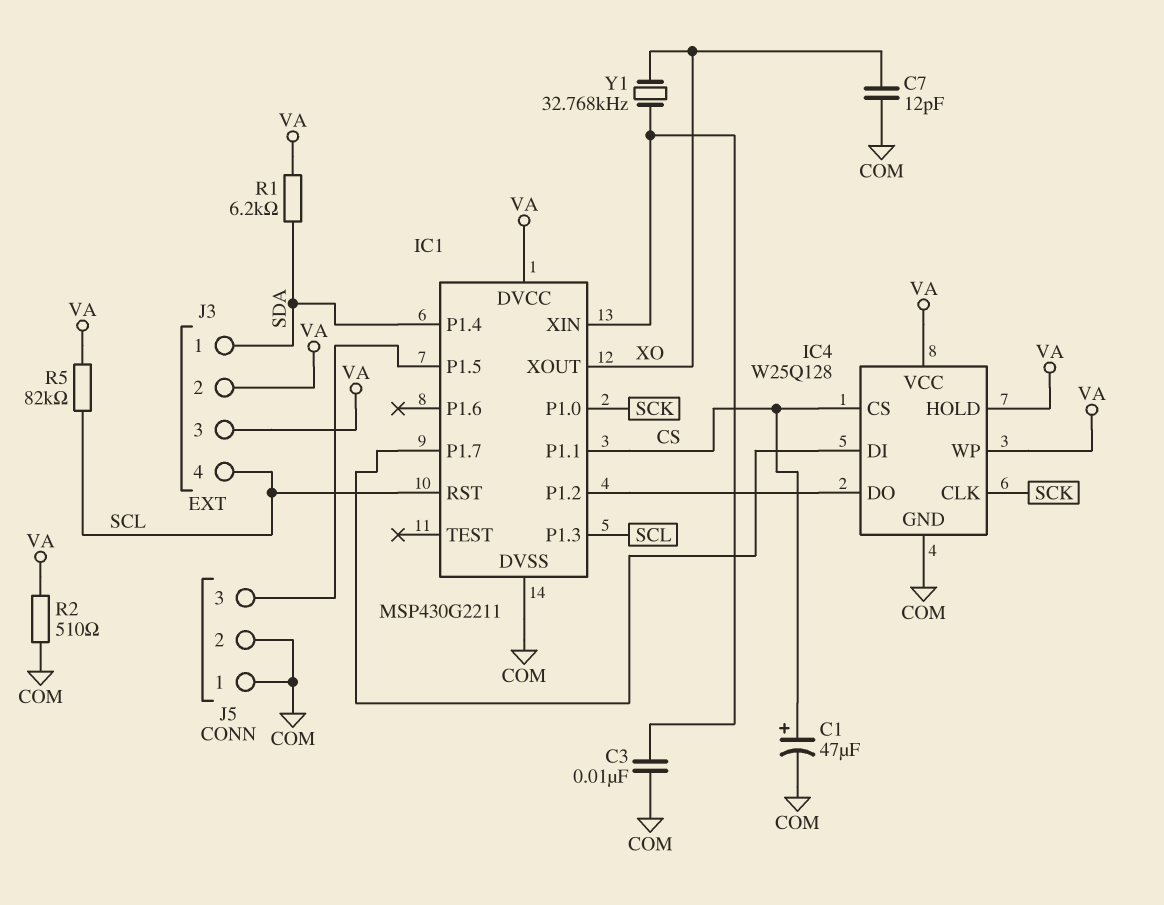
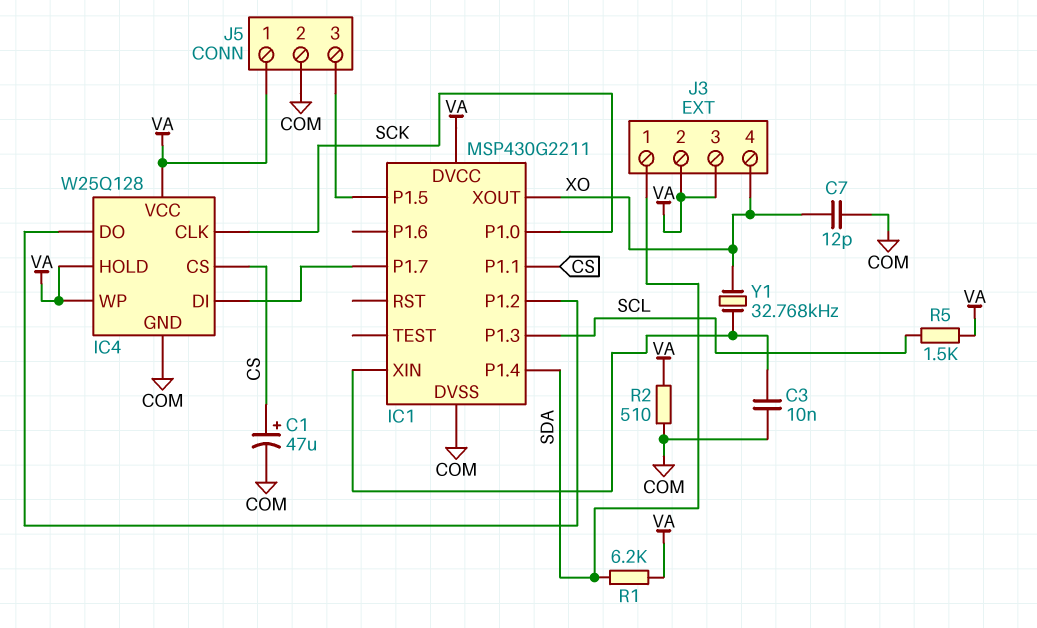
IC1 pin RST: SCL -> none
J3 pin 4: SCL -> XO
J5 pin 1: COM -> VA
R5: 82k (SCL, VA) -> 1.5k (SCL, VA)

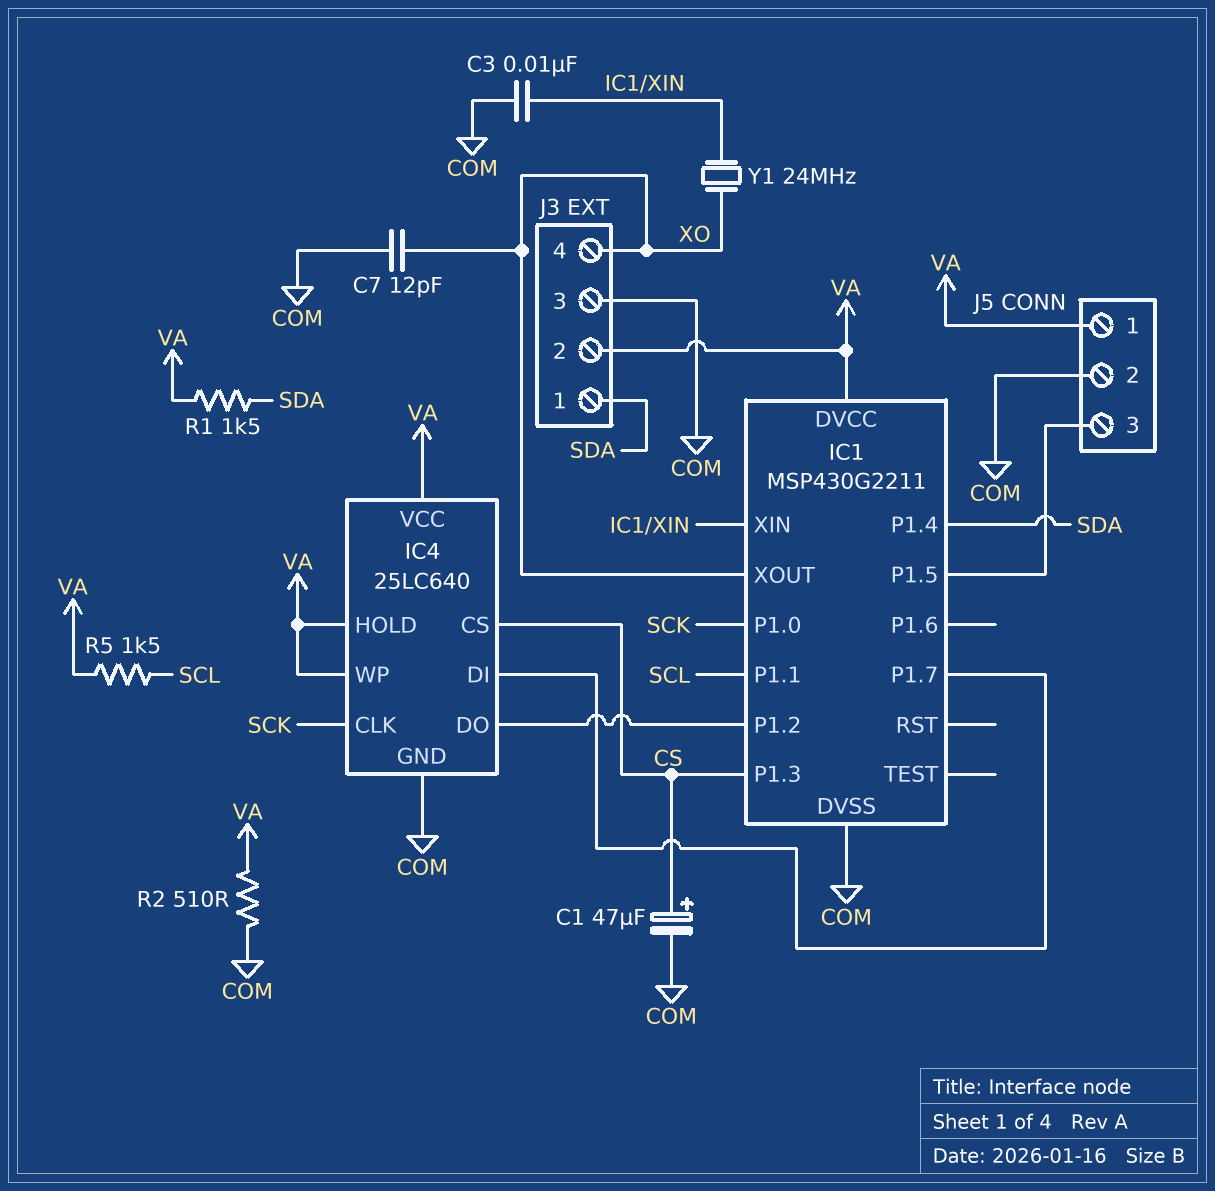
IC1 pin P1.1: CS -> SCL
IC1 pin P1.3: SCL -> CS
IC4: W25Q128 -> 25LC640
J3 pin 3: VA -> COM
R1: 6.2k (SDA, VA) -> 1.5k (SDA, VA)
Y1: 32.768kHz (IC1/XIN, XO) -> 24MHz (IC1/XIN, XO)

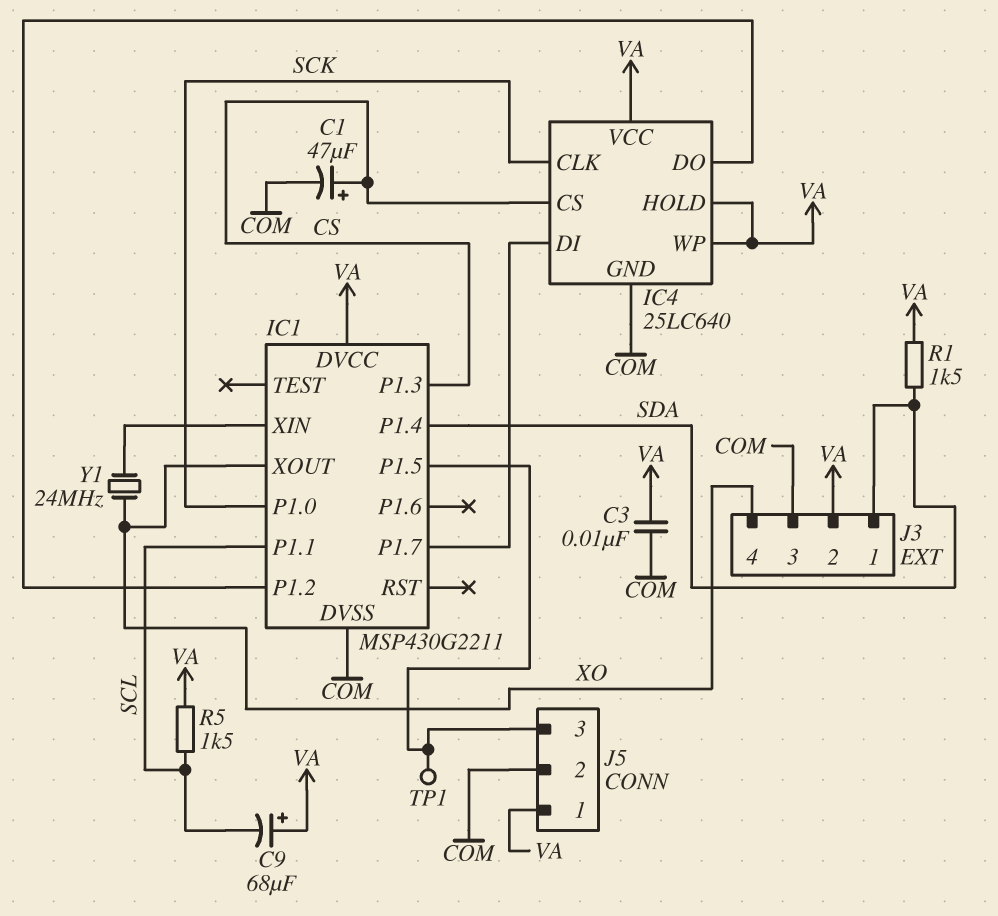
C3: 10nF (COM, IC1/XIN) -> 10nF (COM, VA)
C7: 12pF (COM, XO) -> none
C9: none -> 68uF (plus VA, minus SCL)
R2: 510 (COM, VA) -> none
TP1: none -> test point (IC1/P1.5)

